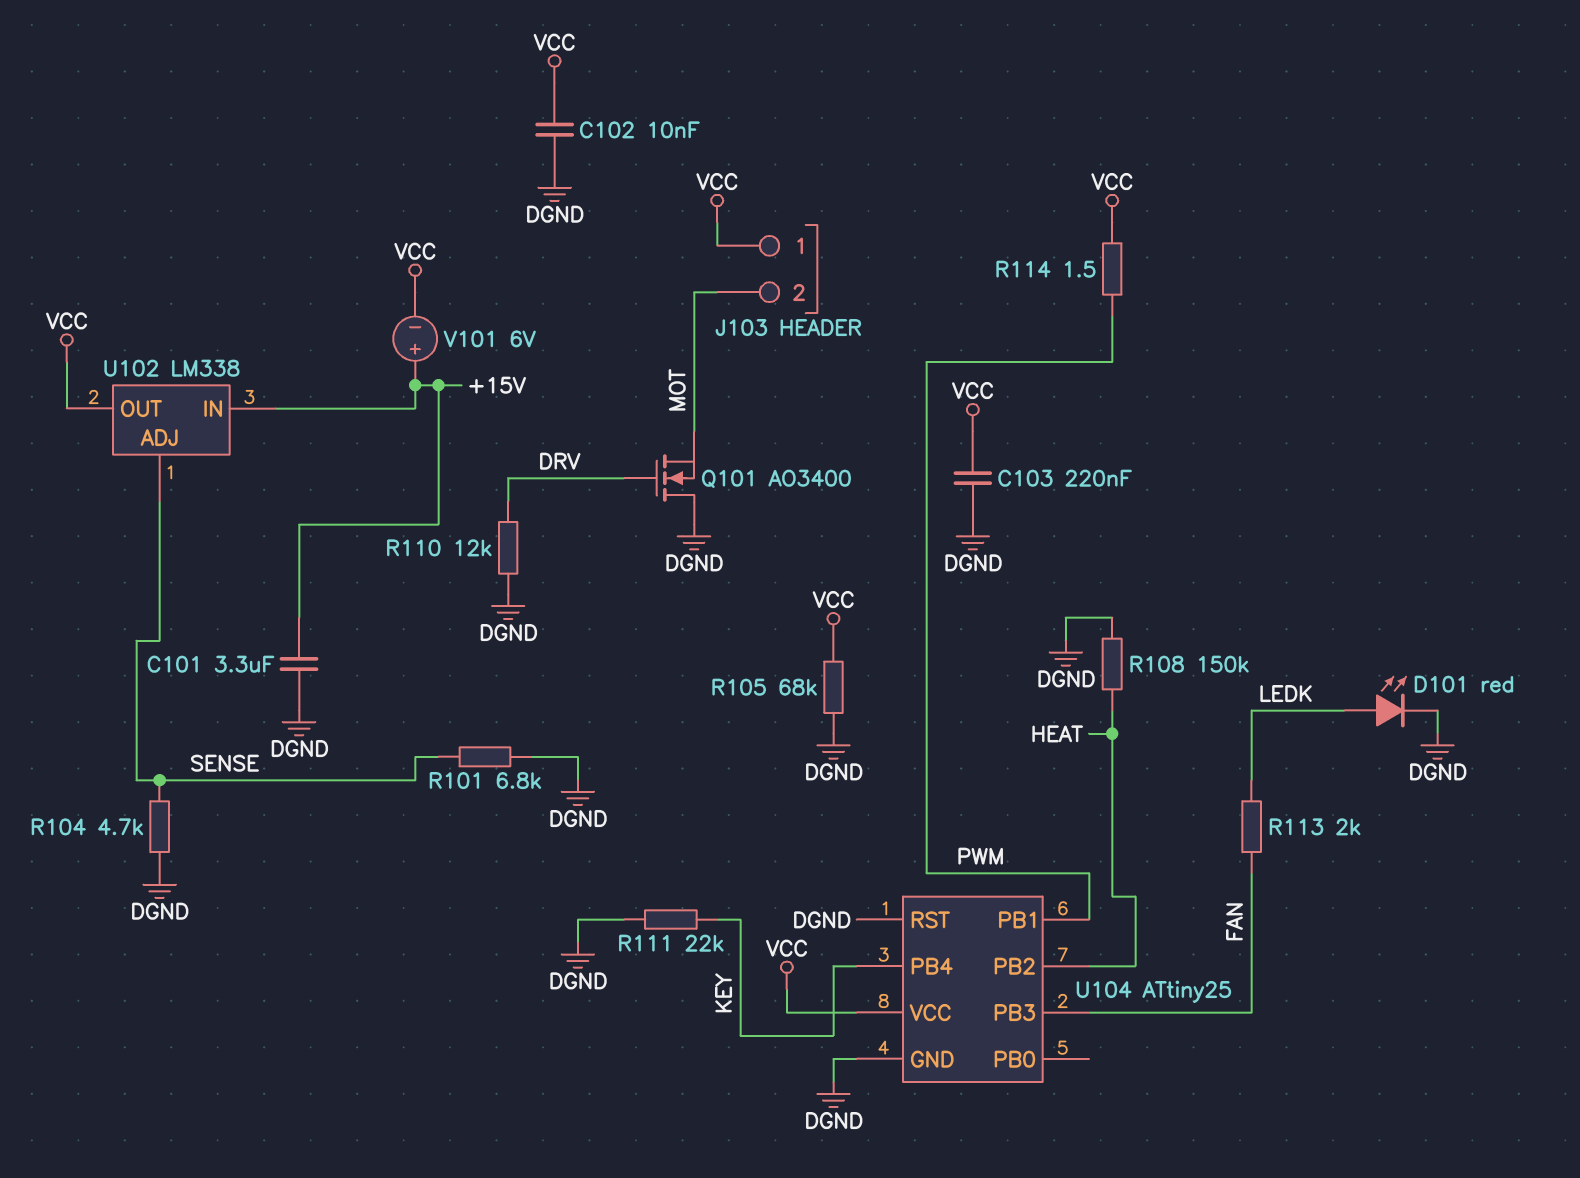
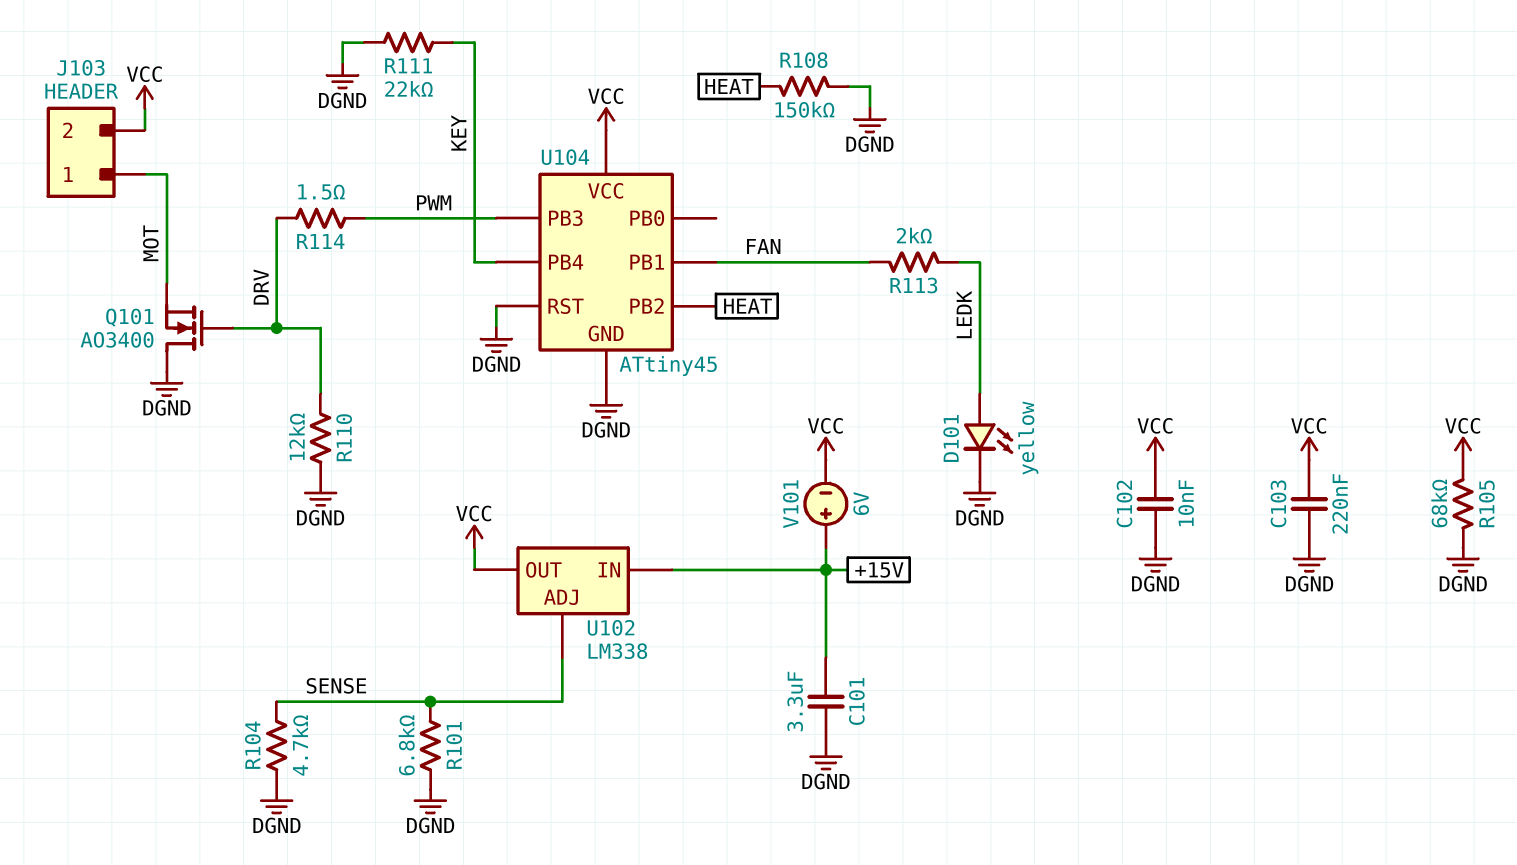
D101: LED red (A LEDK, K DGND) -> LED yellow (A LEDK, K DGND)
J103 pin 1: VCC -> MOT
J103 pin 2: MOT -> VCC
R114: 1.5 (PWM, VCC) -> 1.5 (DRV, PWM)
U104: ATtiny25 -> ATtiny45
U104 pin PB1: PWM -> FAN
U104 pin PB3: FAN -> PWM

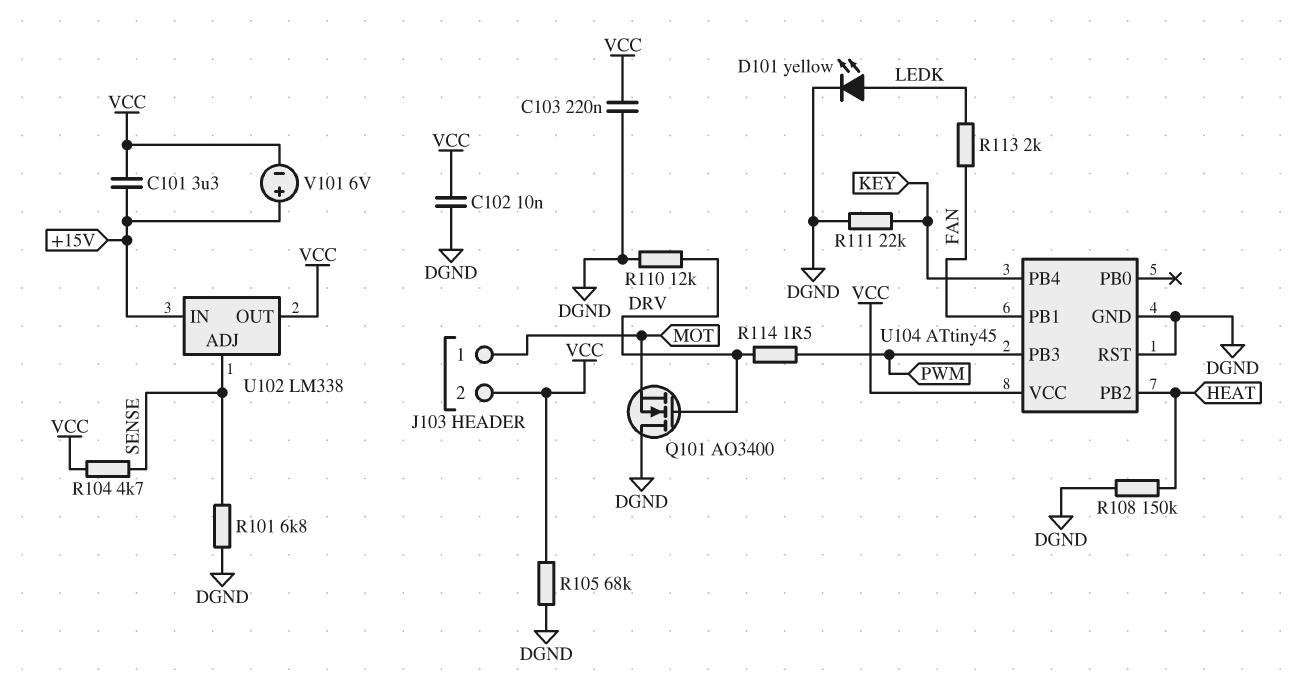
C101: 3.3uF (+15V, DGND) -> 3.3uF (+15V, VCC)
R104: 4.7k (DGND, SENSE) -> 4.7k (SENSE, VCC)

